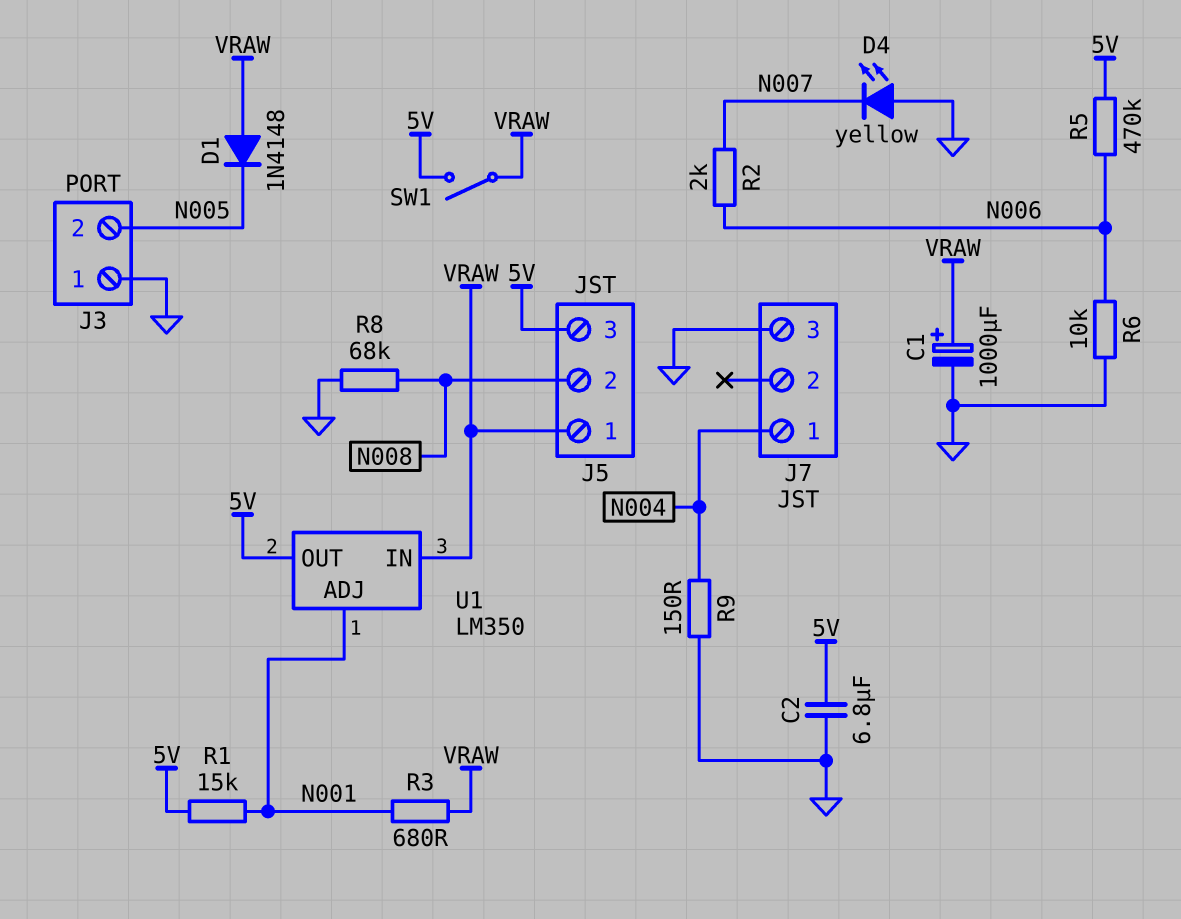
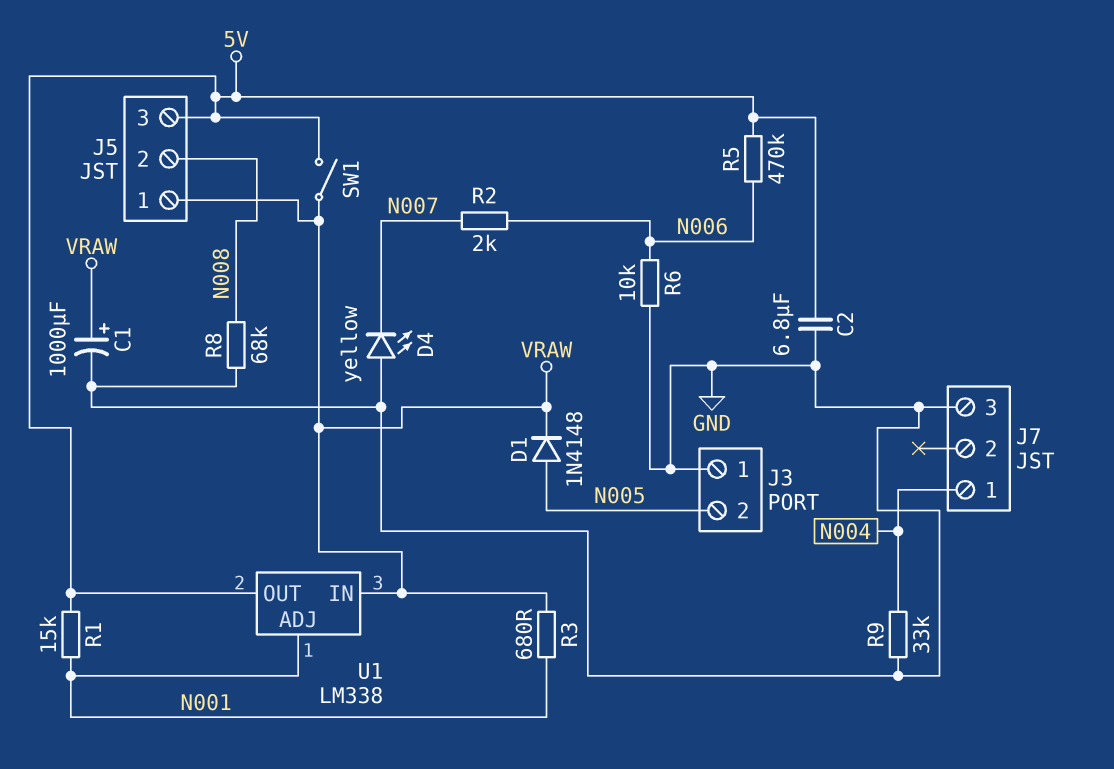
D1: diode 1N4148 (A VRAW, K N005) -> diode 1N4148 (A N005, K VRAW)
R9: 150 (GND, N004) -> 33k (GND, N004)
U1: LM350 -> LM338

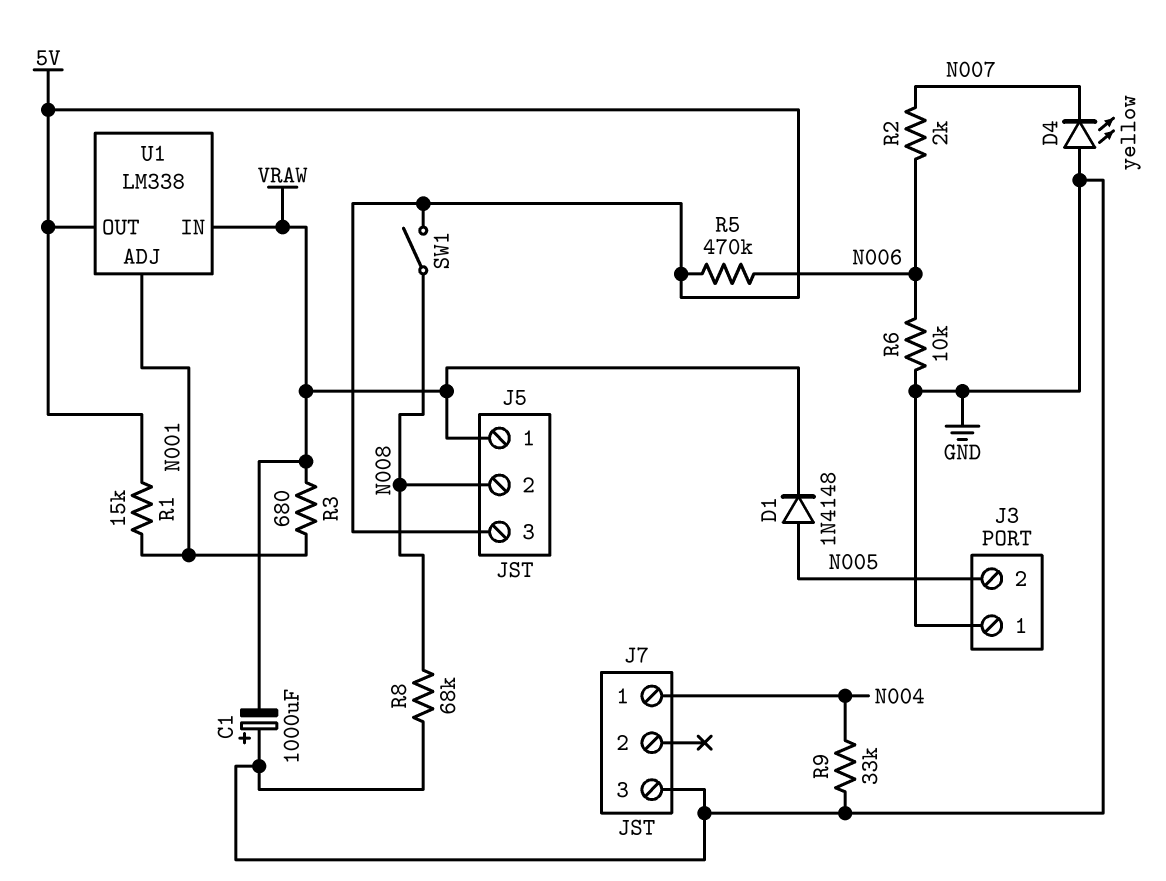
C1: 1000uF (plus VRAW, minus GND) -> 1000uF (plus GND, minus VRAW)
C2: 6.8uF (5V, GND) -> none
SW1: switch (5V, VRAW) -> switch (5V, N008)

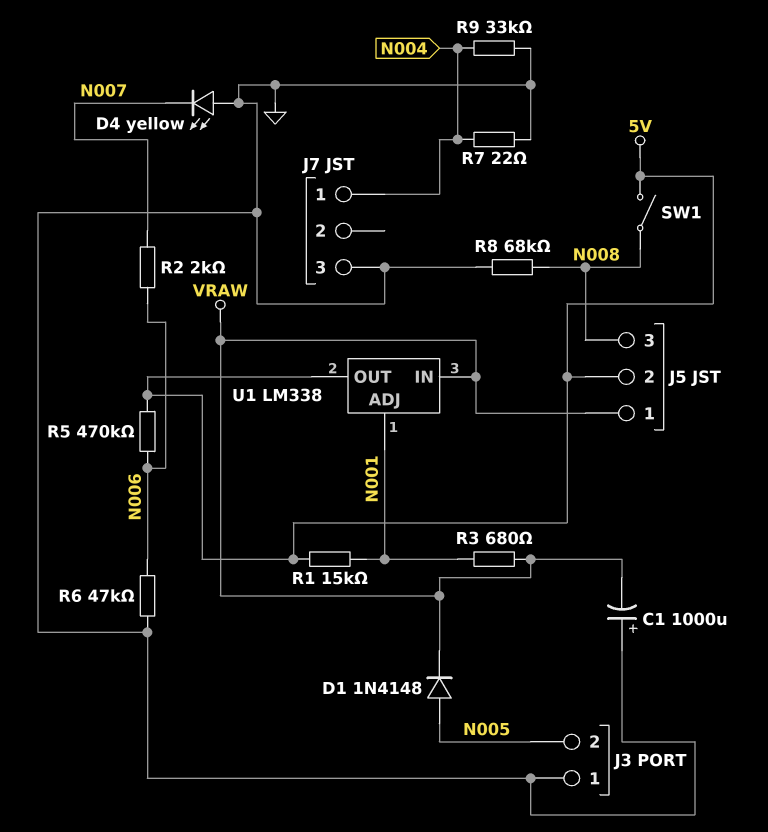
J5 pin 2: N008 -> 5V
J5 pin 3: 5V -> N008
R6: 10k (GND, N006) -> 47k (GND, N006)
R7: none -> 22 (GND, N004)

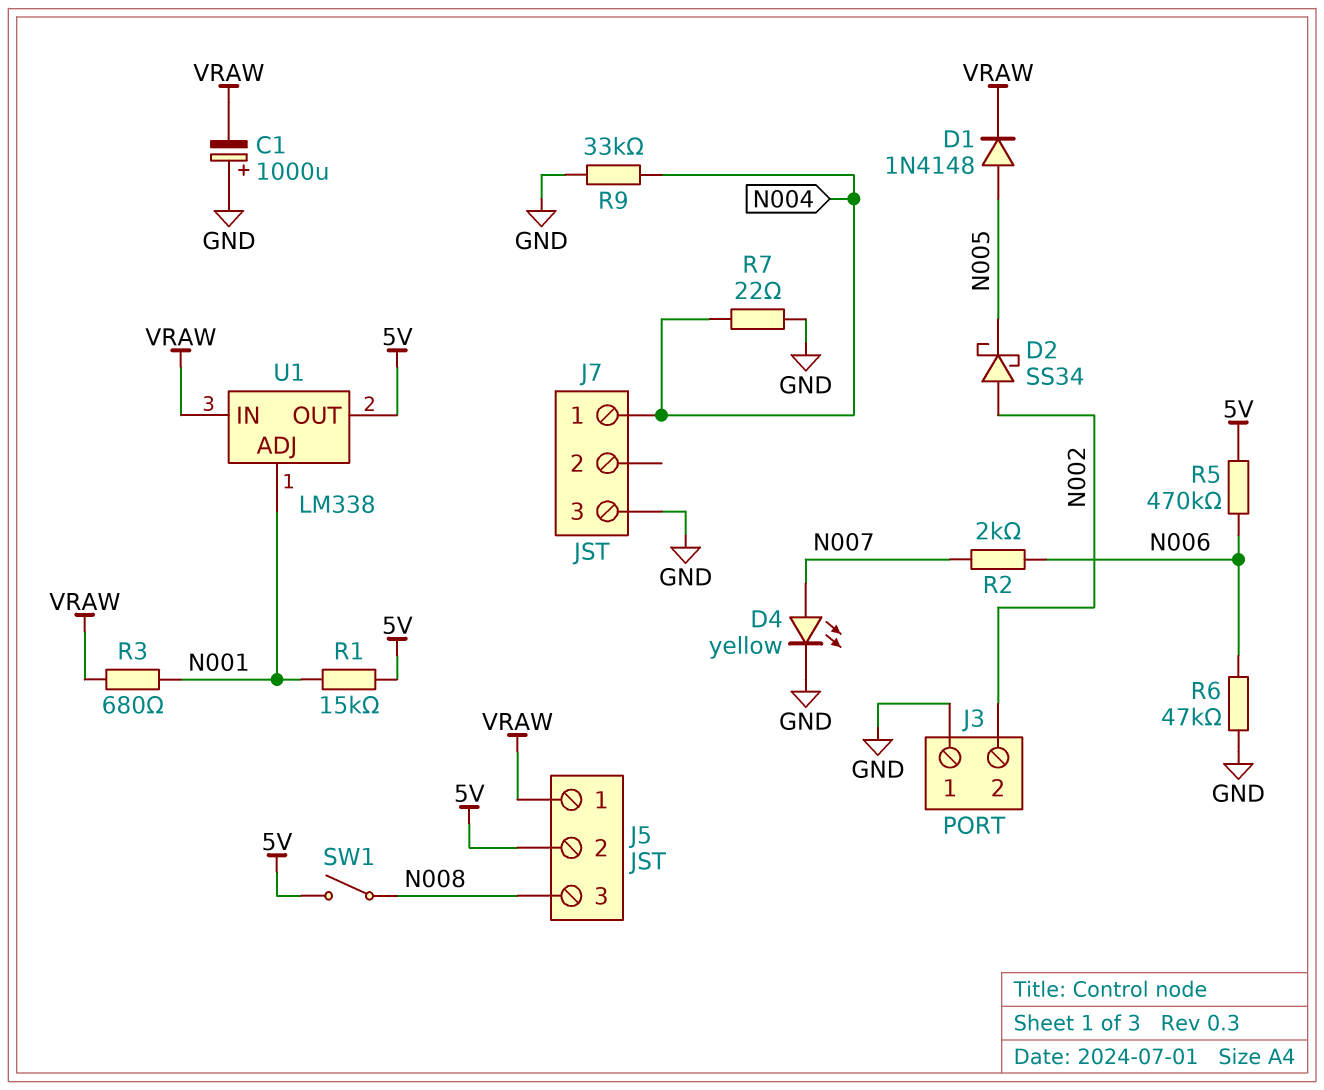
D2: none -> schottky SS34 (A N002, K N005)
D4: LED yellow (A GND, K N007) -> LED yellow (A N007, K GND)
J3 pin 2: N005 -> N002
R8: 68k (GND, N008) -> none

